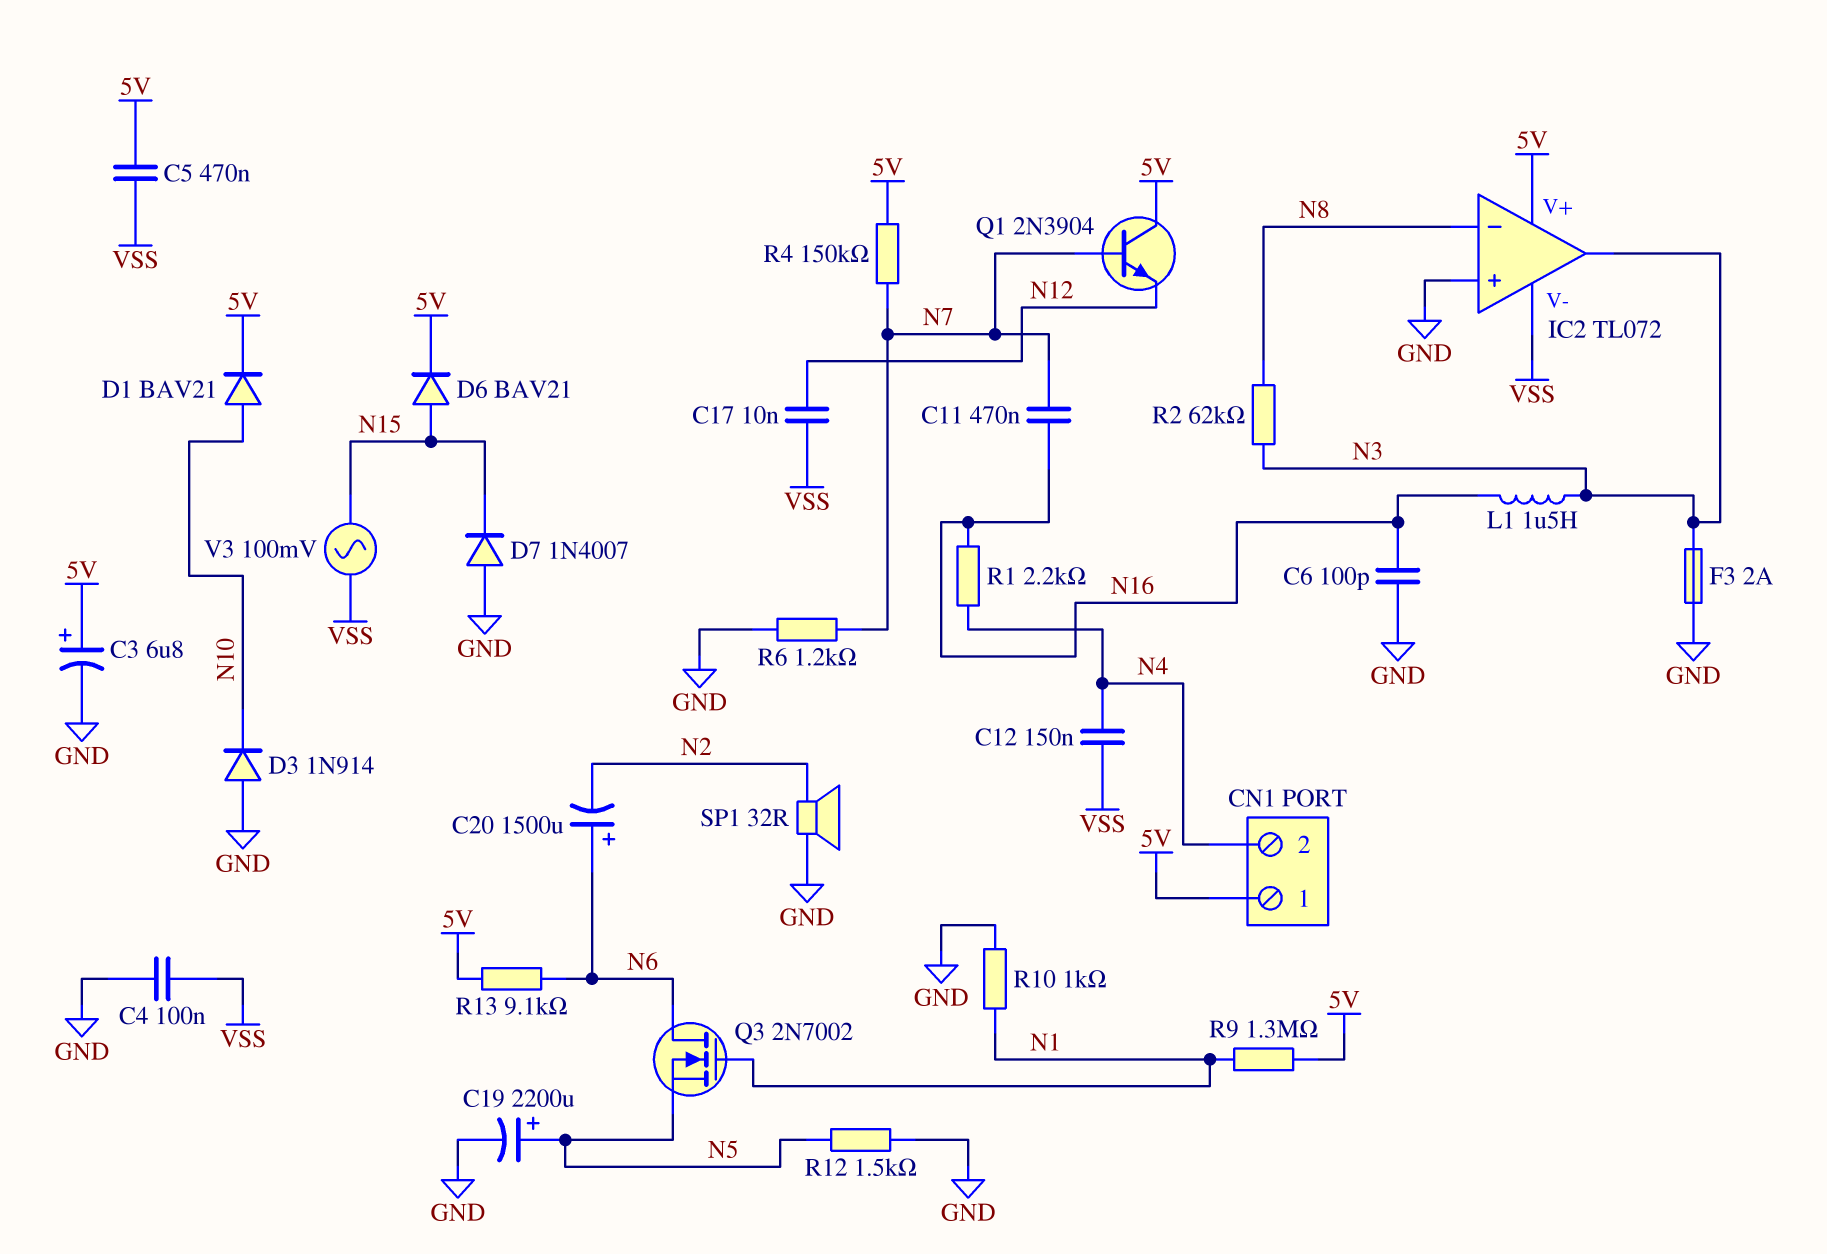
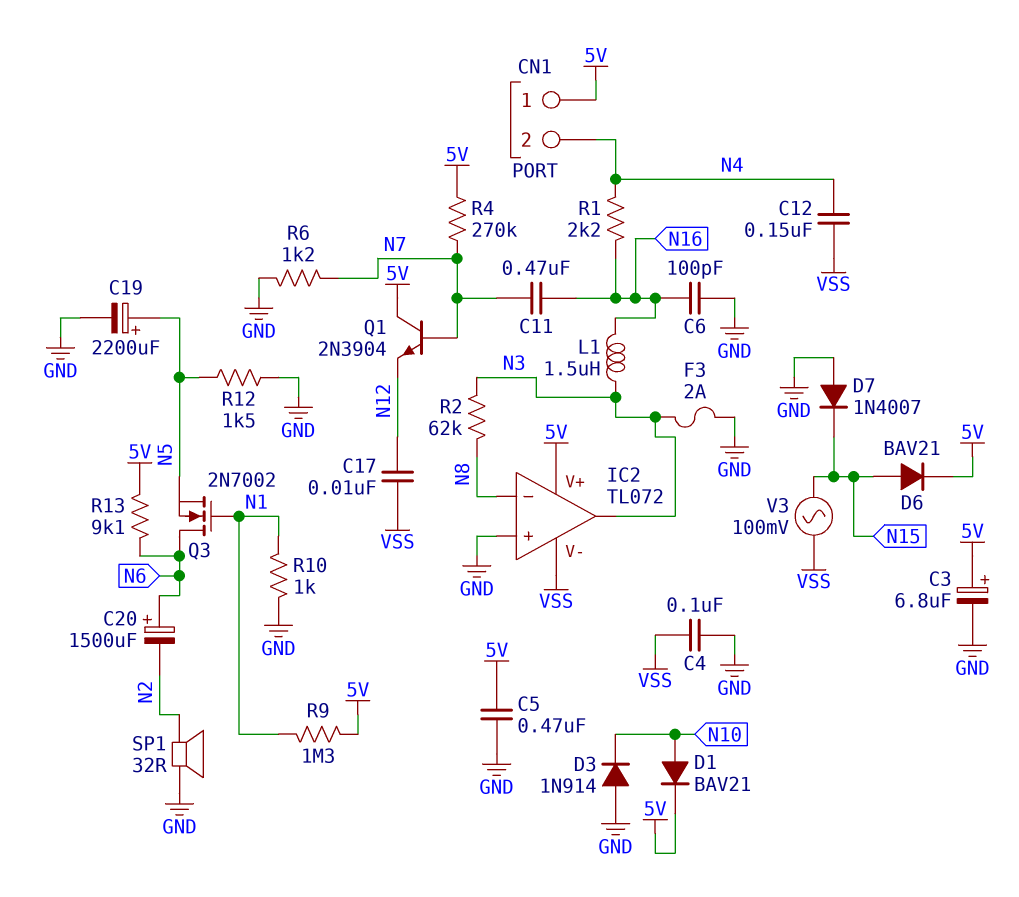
C5: 470nF (5V, VSS) -> 470nF (5V, GND)
R4: 150k (5V, N7) -> 270k (5V, N7)

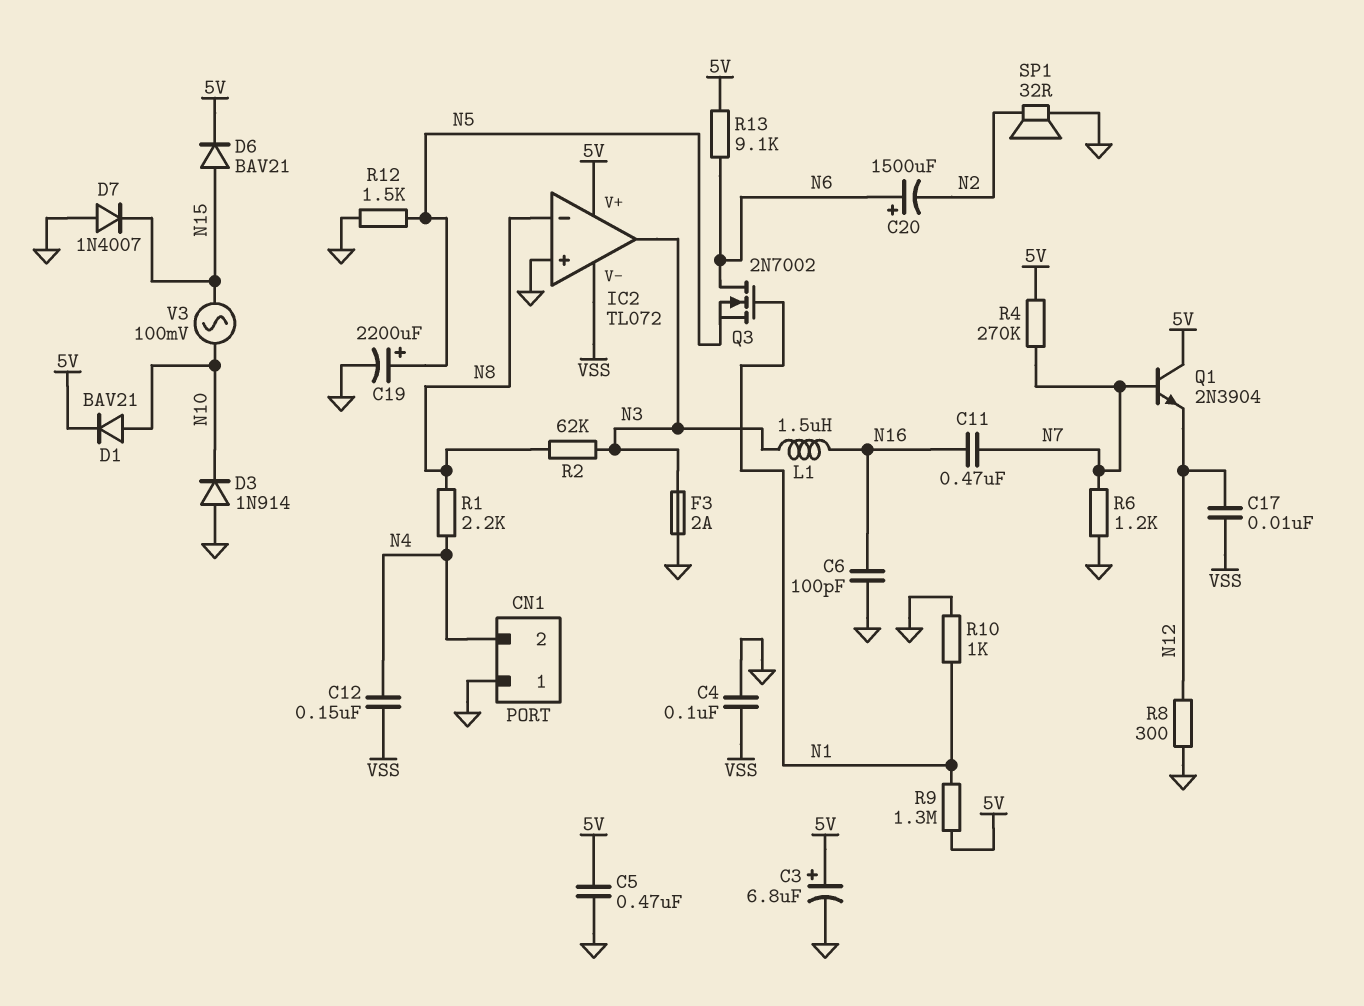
CN1 pin 1: 5V -> GND
R1: 2.2k (N4, N16) -> 2.2k (N4, N8)
R8: none -> 300 (GND, N12)
V3: AC 100mV (N15, VSS) -> AC 100mV (N10, N15)

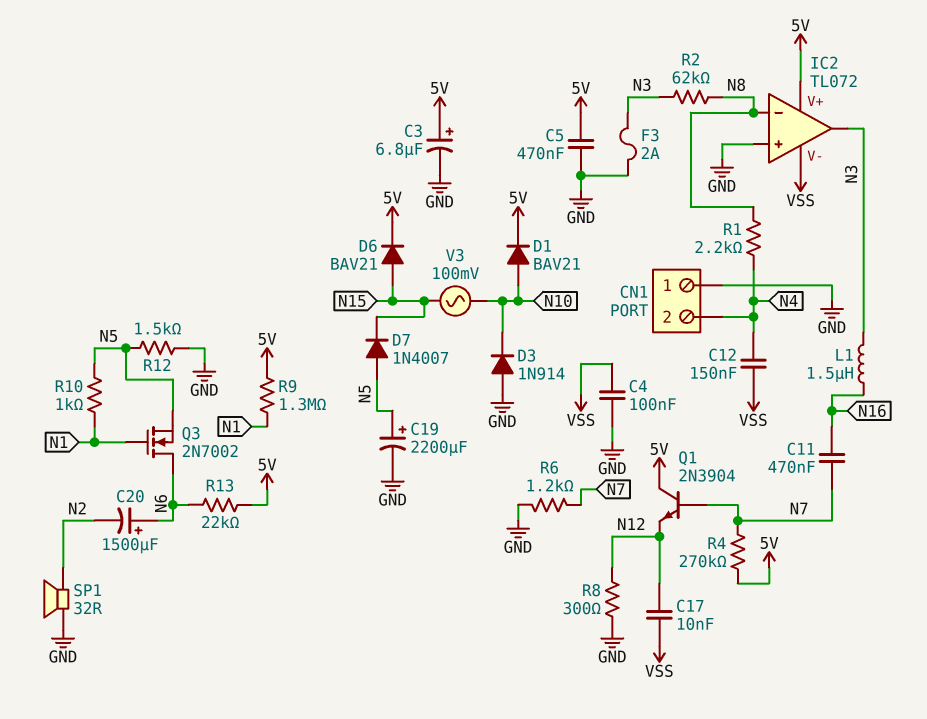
C6: 100pF (GND, N16) -> none
D7: diode 1N4007 (A GND, K N15) -> diode 1N4007 (A N5, K N15)
R10: 1k (GND, N1) -> 1k (N1, N5)
R13: 9.1k (5V, N6) -> 22k (5V, N6)

